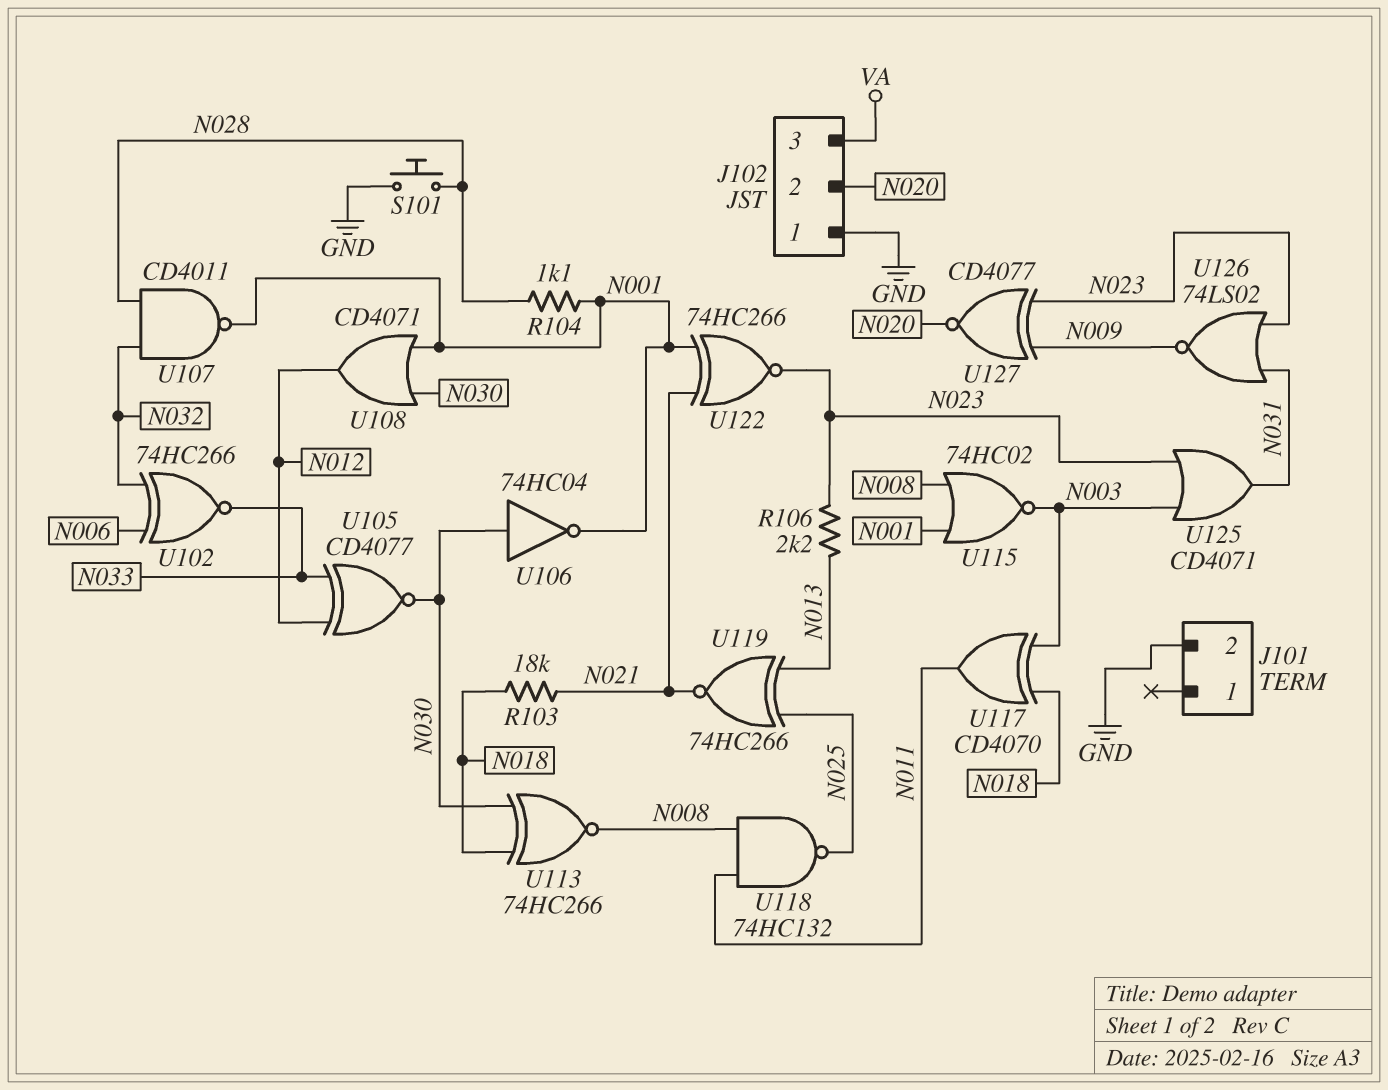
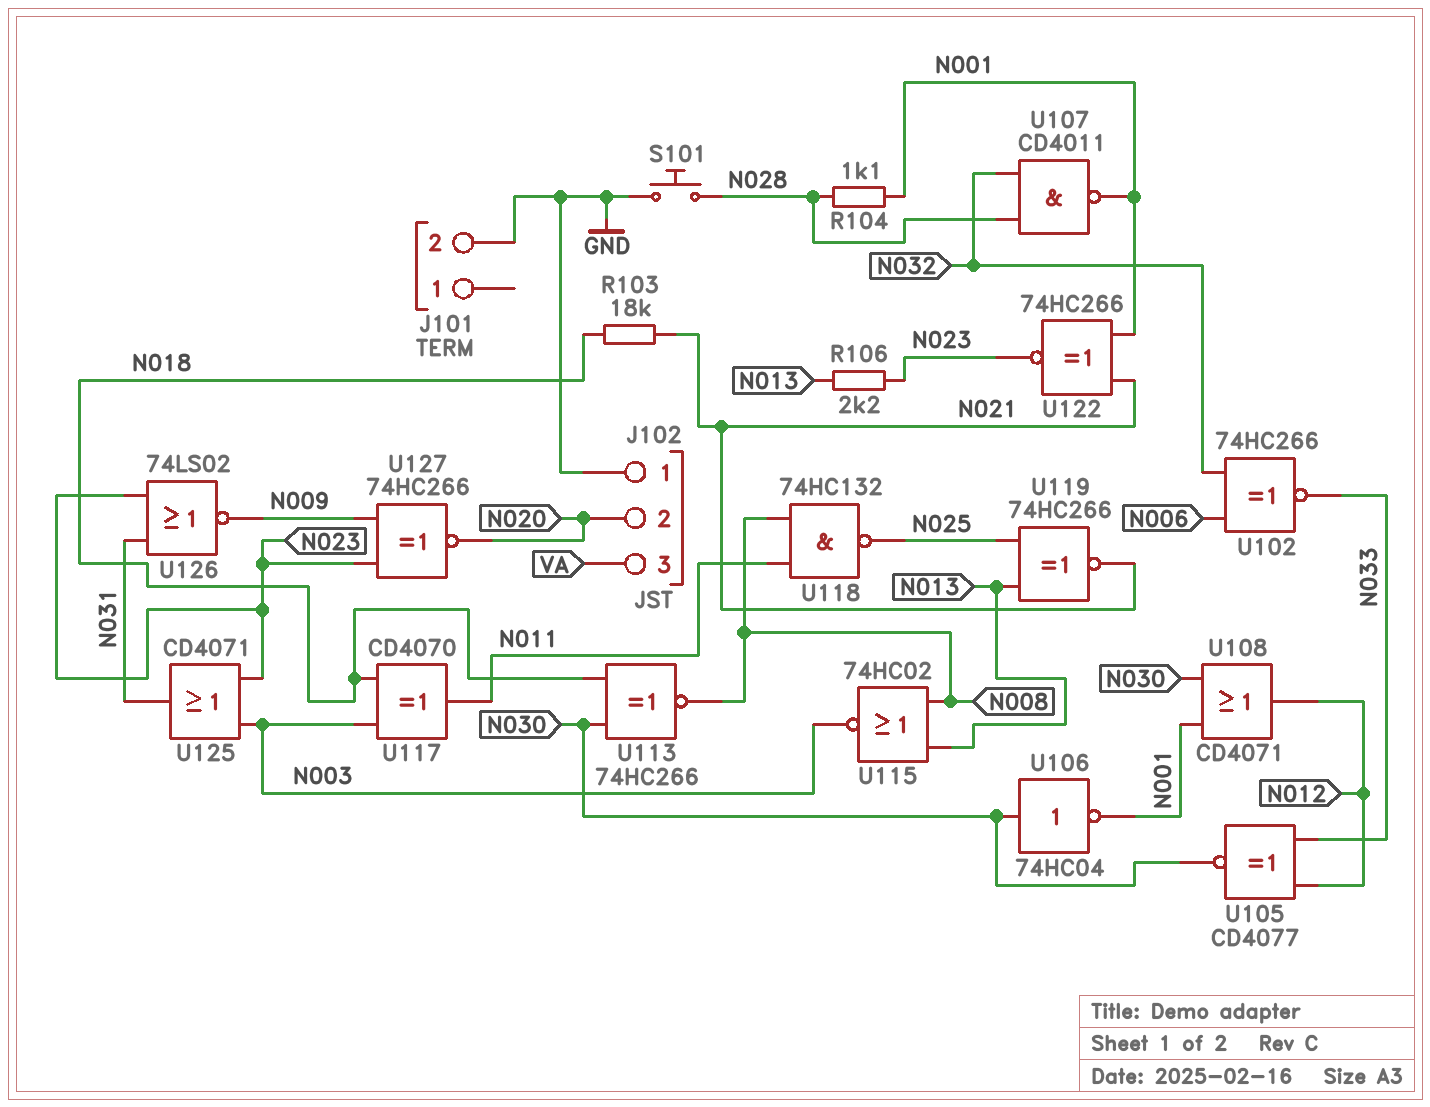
U115: NOR 74HC02 (in N001, in N008, out N003) -> NOR 74HC02 (in N008, in N013, out N003)
U127: XNOR CD4077 (in N009, in N023, out N020) -> XNOR 74HC266 (in N009, in N023, out N020)

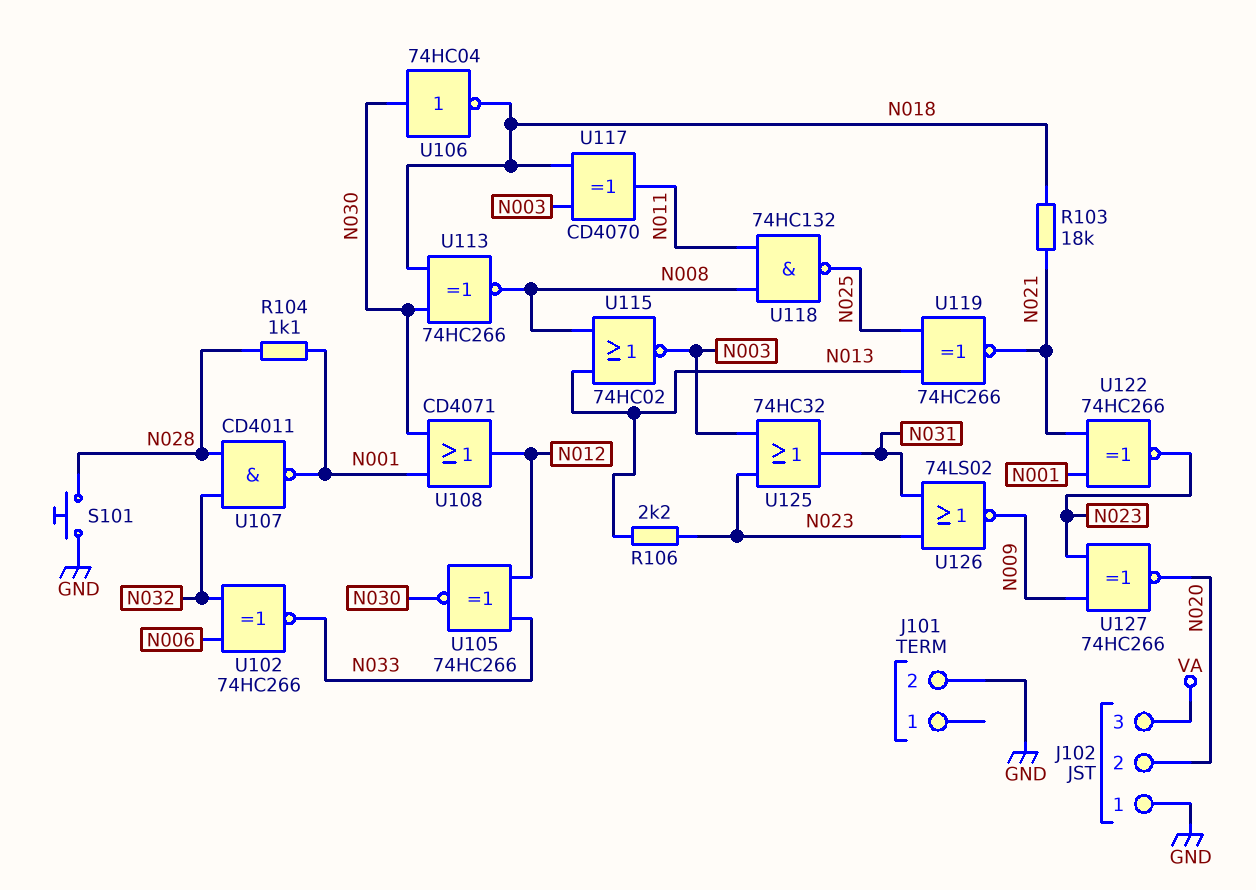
U105: XNOR CD4077 (in N012, in N033, out N030) -> XNOR 74HC266 (in N012, in N033, out N030)
U106: NOT 74HC04 (in N030, out N001) -> NOT 74HC04 (in N030, out N018)
U125: OR CD4071 (in N003, in N023, out N031) -> OR 74HC32 (in N003, in N023, out N031)

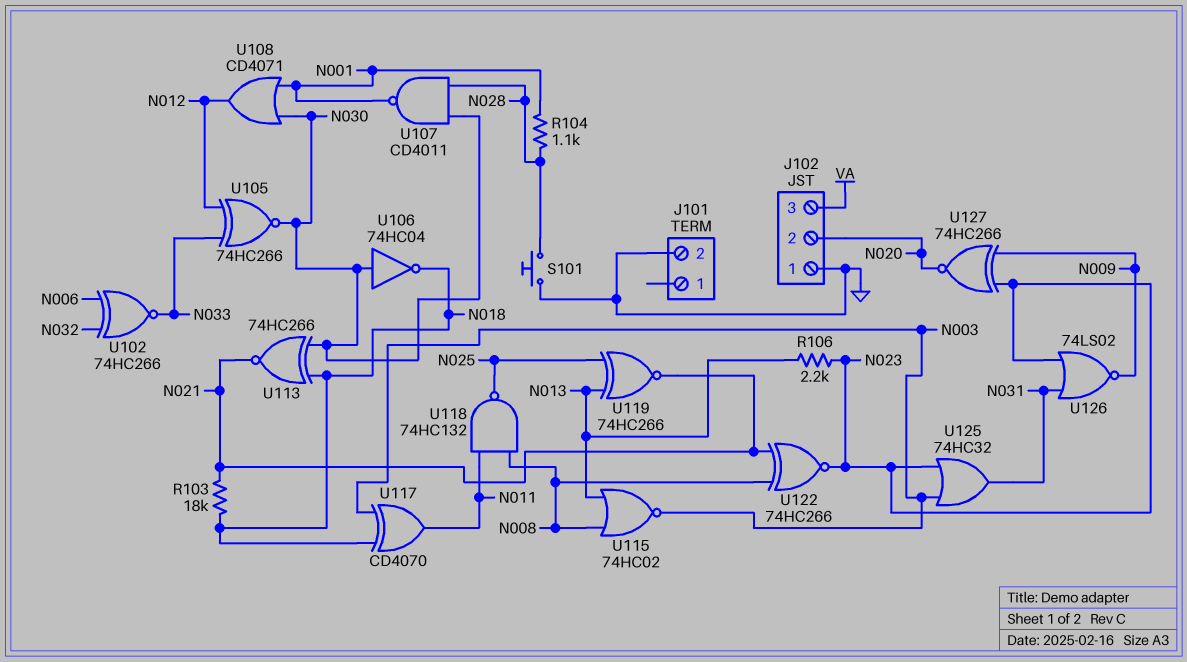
U107: NAND CD4011 (in N028, in N032, out N001) -> NAND CD4011 (in N028, in N030, out N001)
U113: XNOR 74HC266 (in N018, in N030, out N008) -> XNOR 74HC266 (in N018, in N030, out N021)
U122: XNOR 74HC266 (in N001, in N021, out N023) -> XNOR 74HC266 (in N008, in N021, out N023)

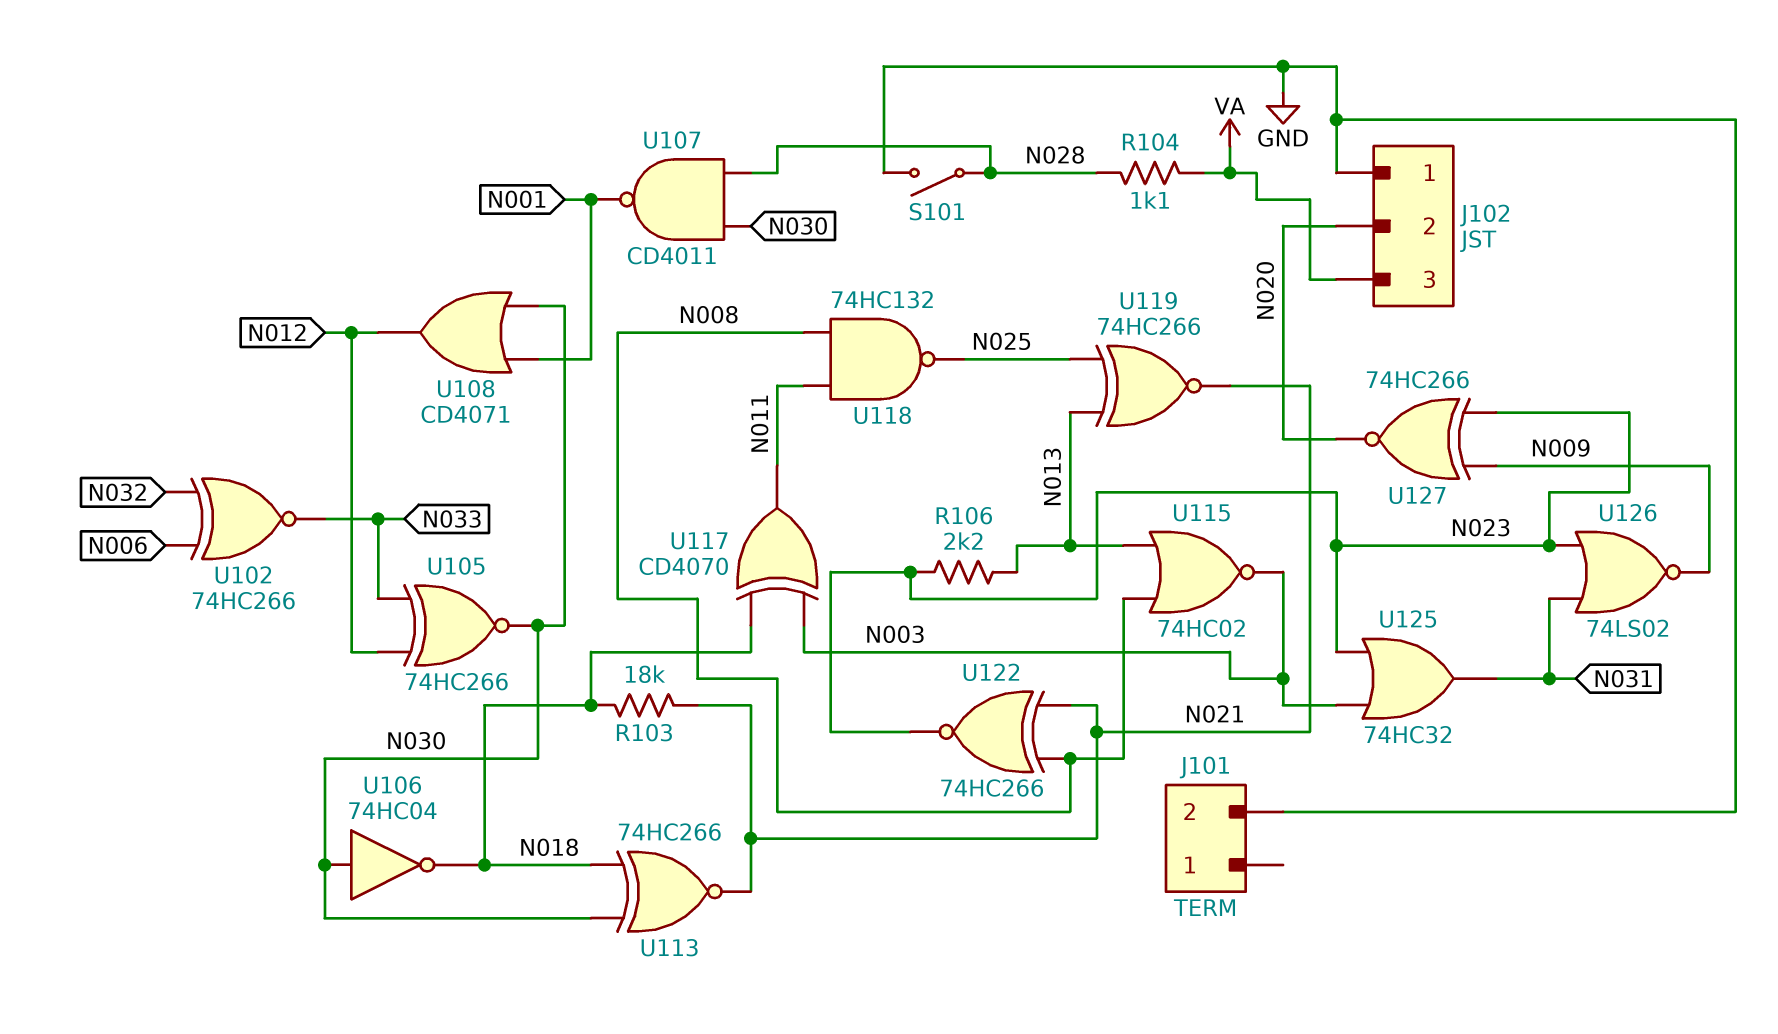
R104: 1.1k (N001, N028) -> 1.1k (N028, VA)
S101: button (GND, N028) -> switch (GND, N028)

